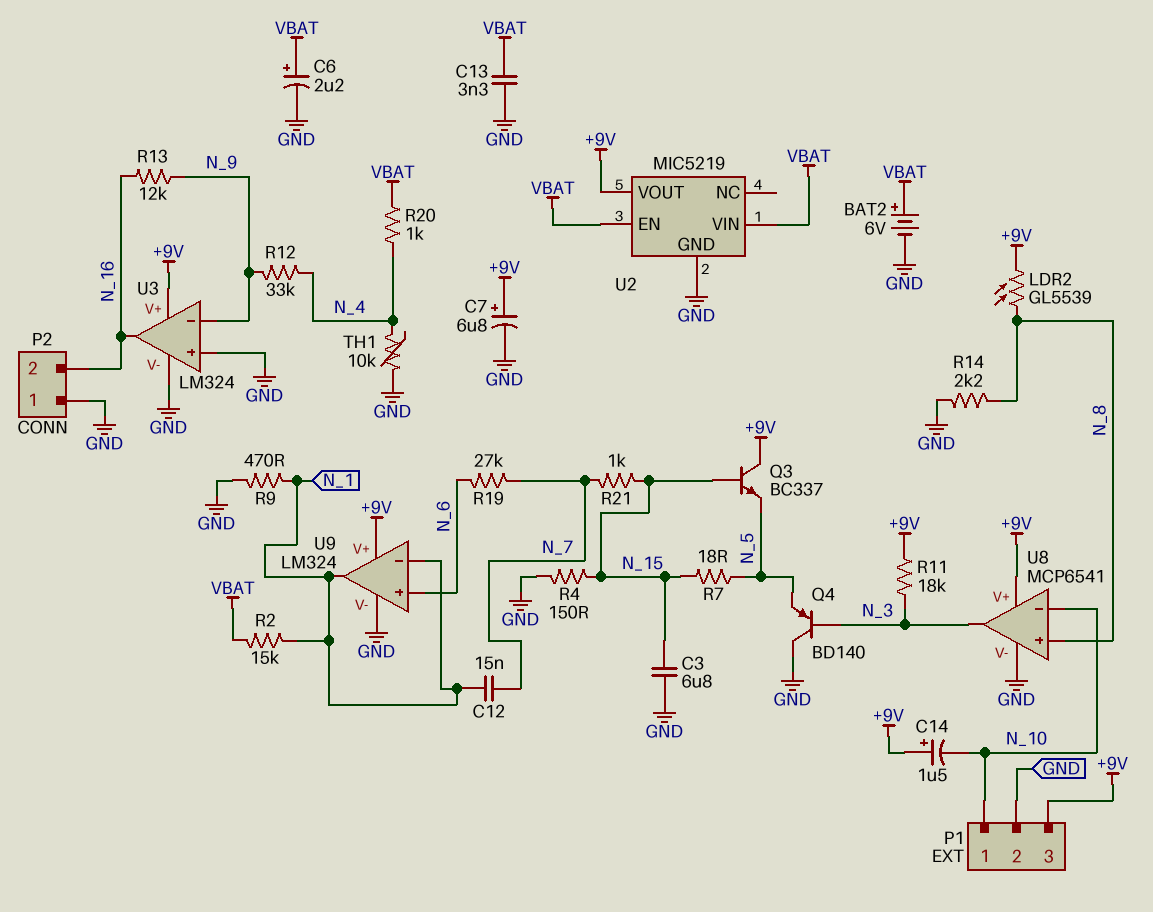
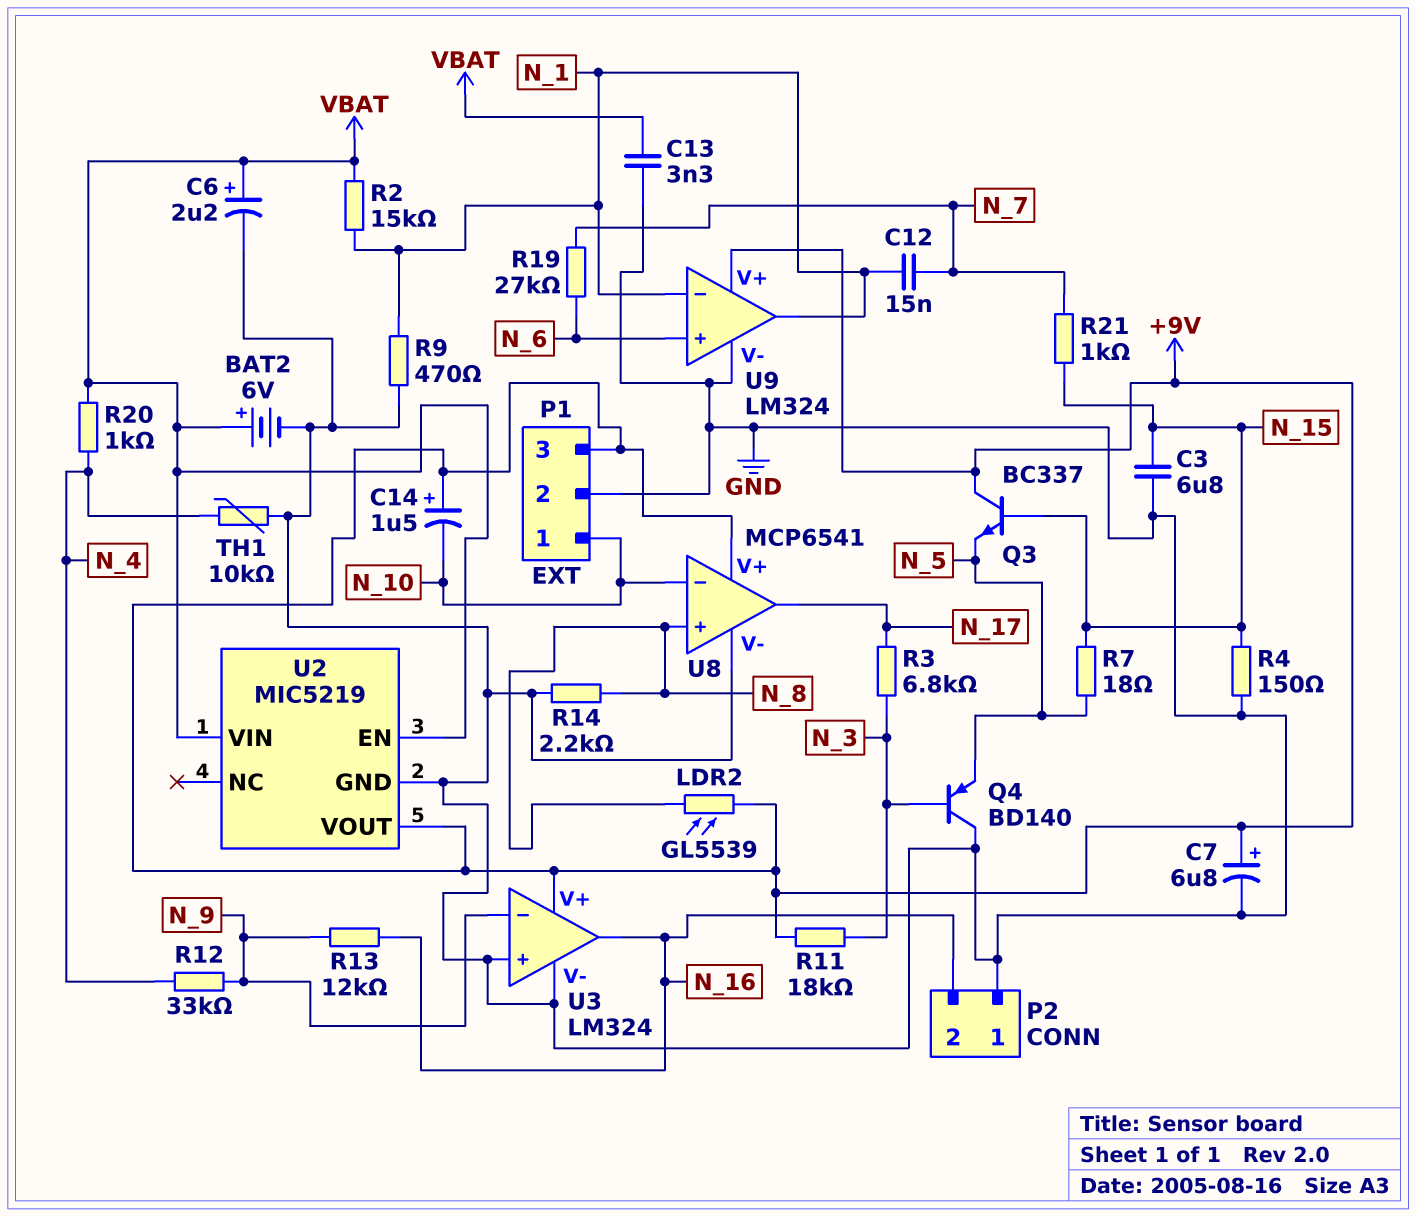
R3: none -> 6.8k (N_3, N_17)
U8 pin out: N_3 -> N_17

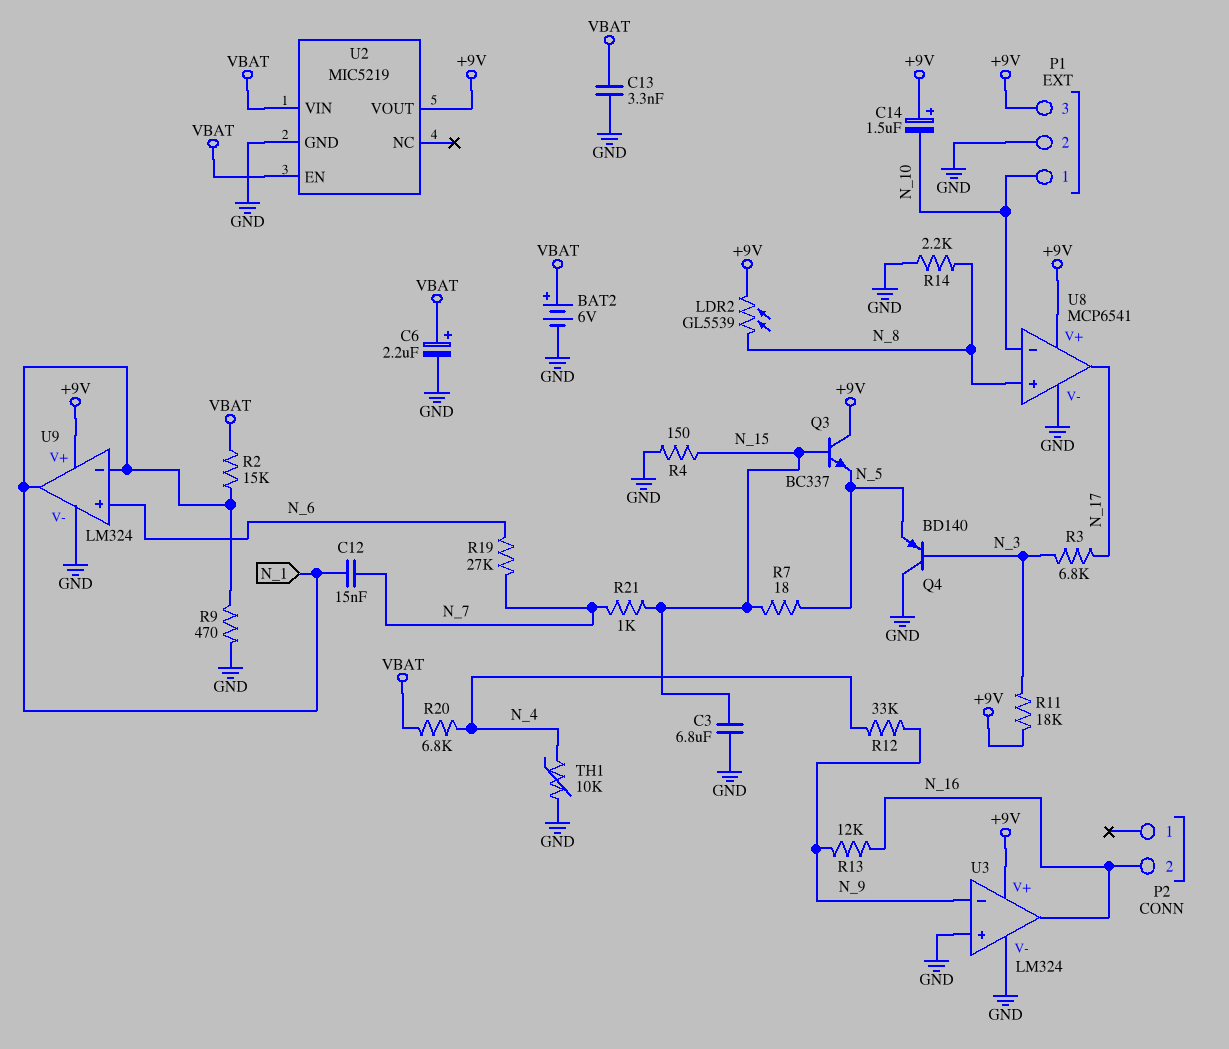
C7: 6.8uF (plus +9V, minus GND) -> none
P2 pin 1: GND -> none
R20: 1k (N_4, VBAT) -> 6.8k (N_4, VBAT)

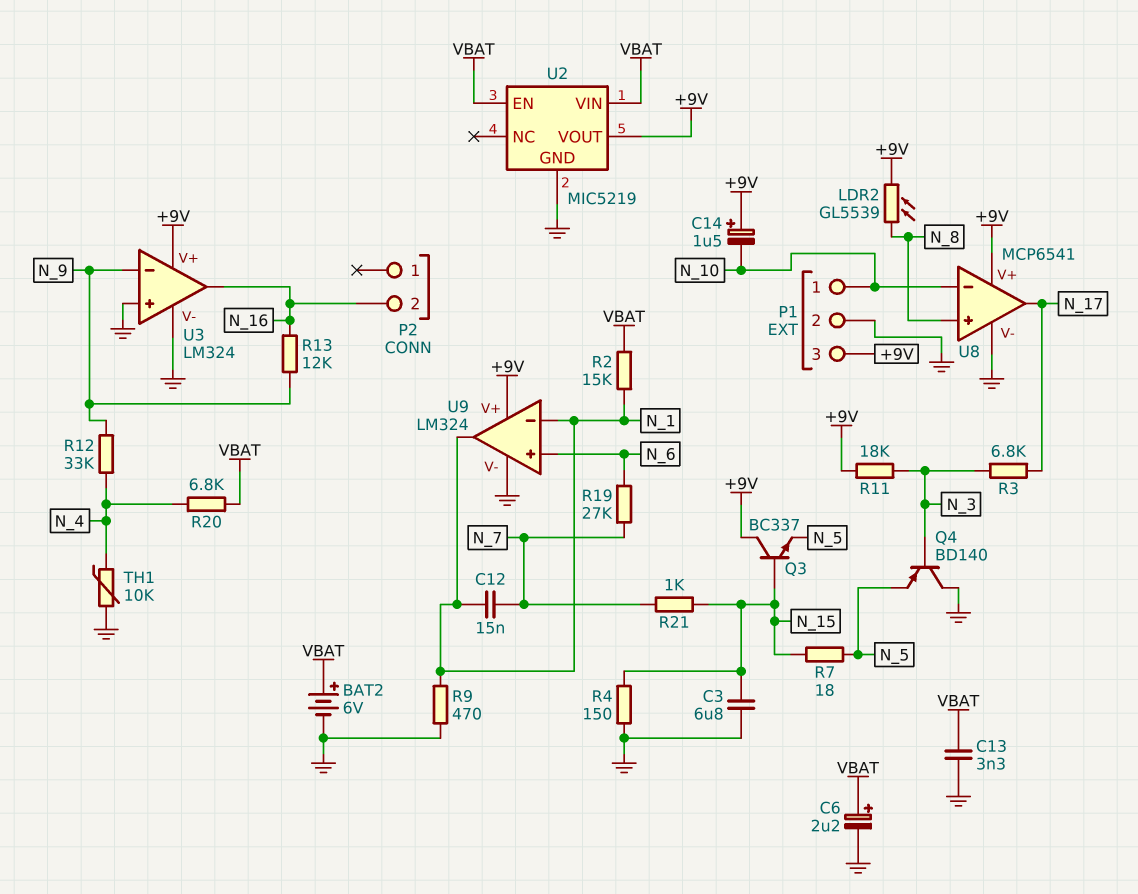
R14: 2.2k (GND, N_8) -> none

